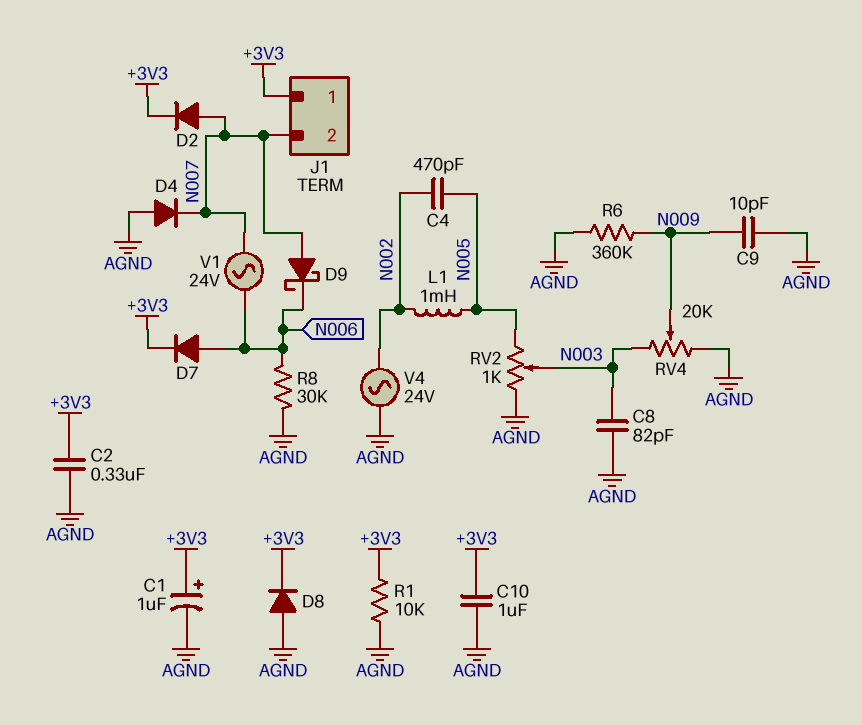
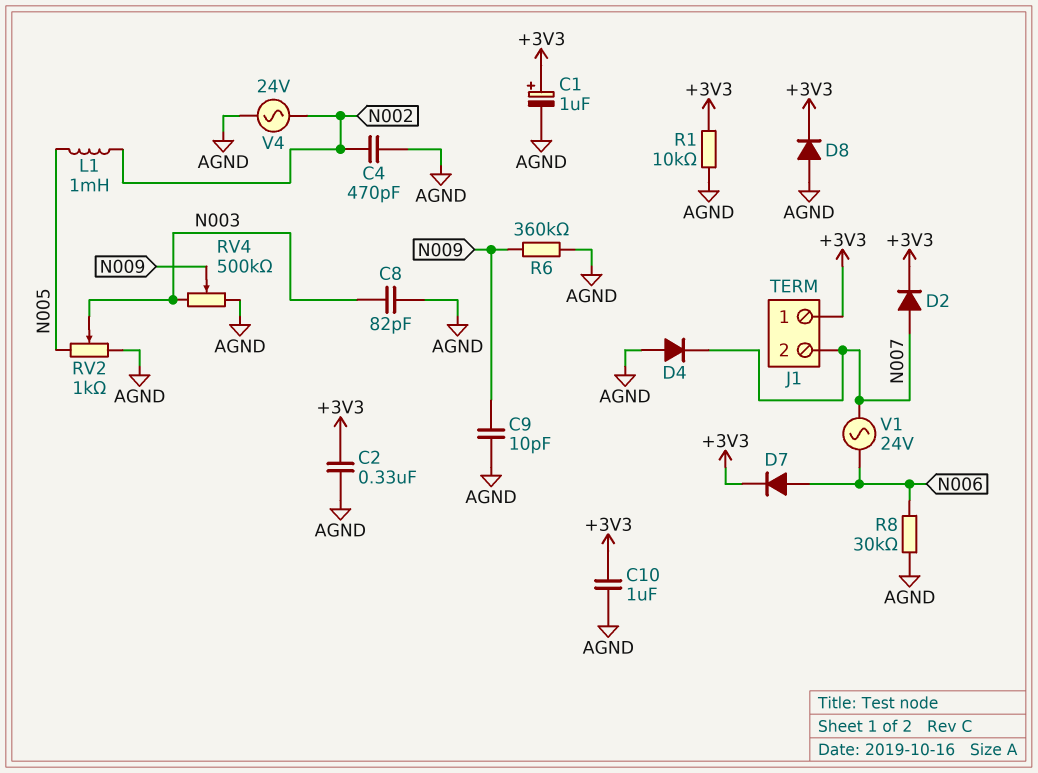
C4: 470pF (N002, N005) -> 470pF (AGND, N002)
D9: schottky (A N007, K N006) -> none
RV4: 20k (AGND, N003, wiper N009) -> 500k (AGND, N003, wiper N009)

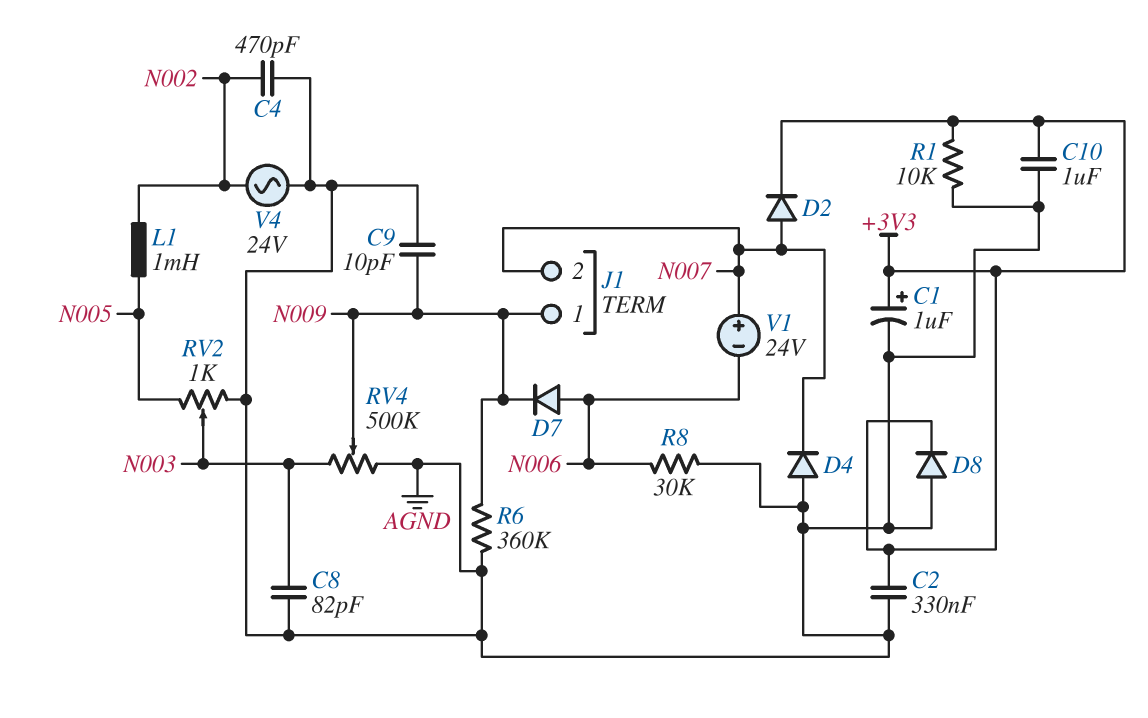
D7: diode (A N006, K +3V3) -> diode (A N006, K N009)
J1 pin 1: +3V3 -> N009
V1: AC 24V (N006, N007) -> 24V (plus N007, minus N006)

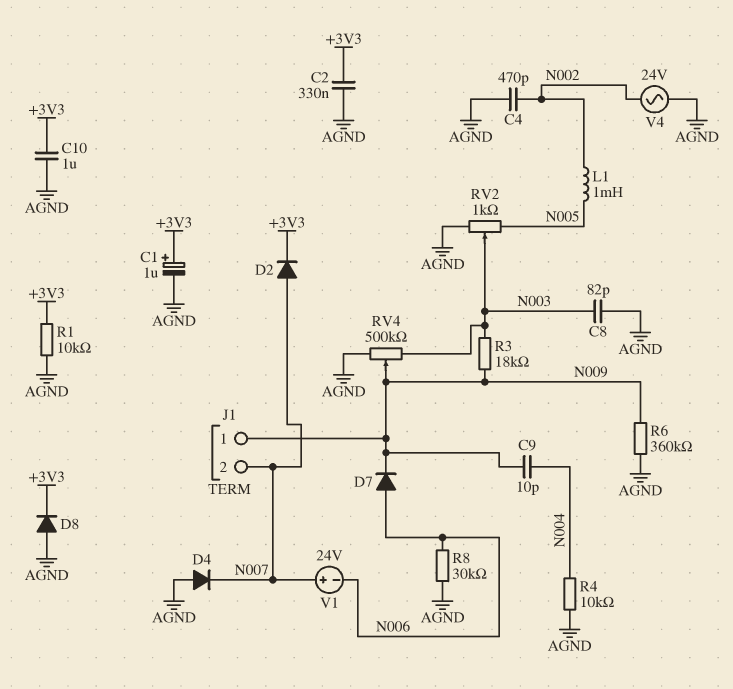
C9: 10pF (AGND, N009) -> 10pF (N004, N009)
R3: none -> 18k (N003, N009)
R4: none -> 10k (AGND, N004)

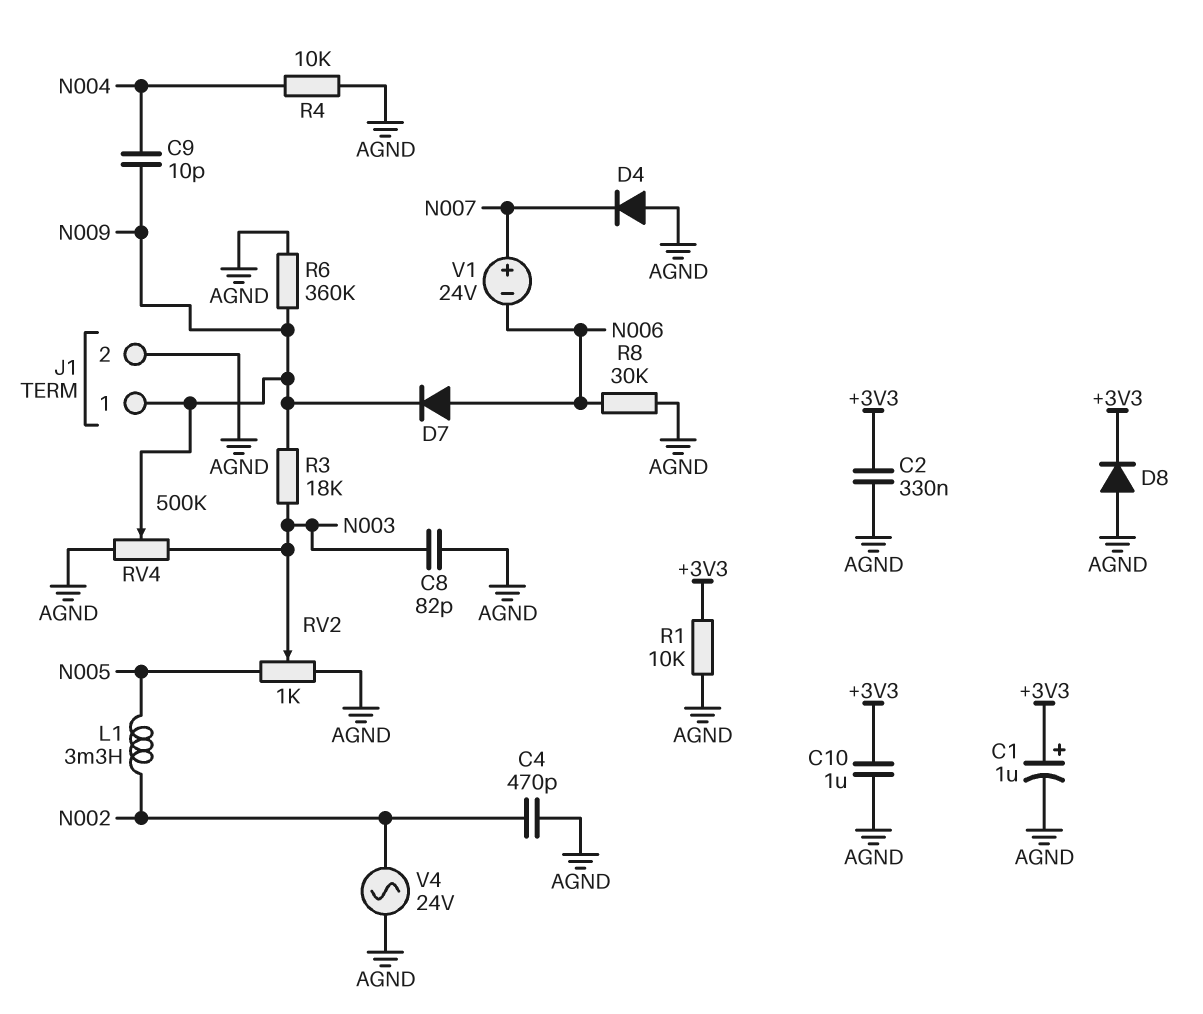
D2: diode (A N007, K +3V3) -> none
J1 pin 2: N007 -> AGND
L1: 1mH (N002, N005) -> 3.3mH (N002, N005)

